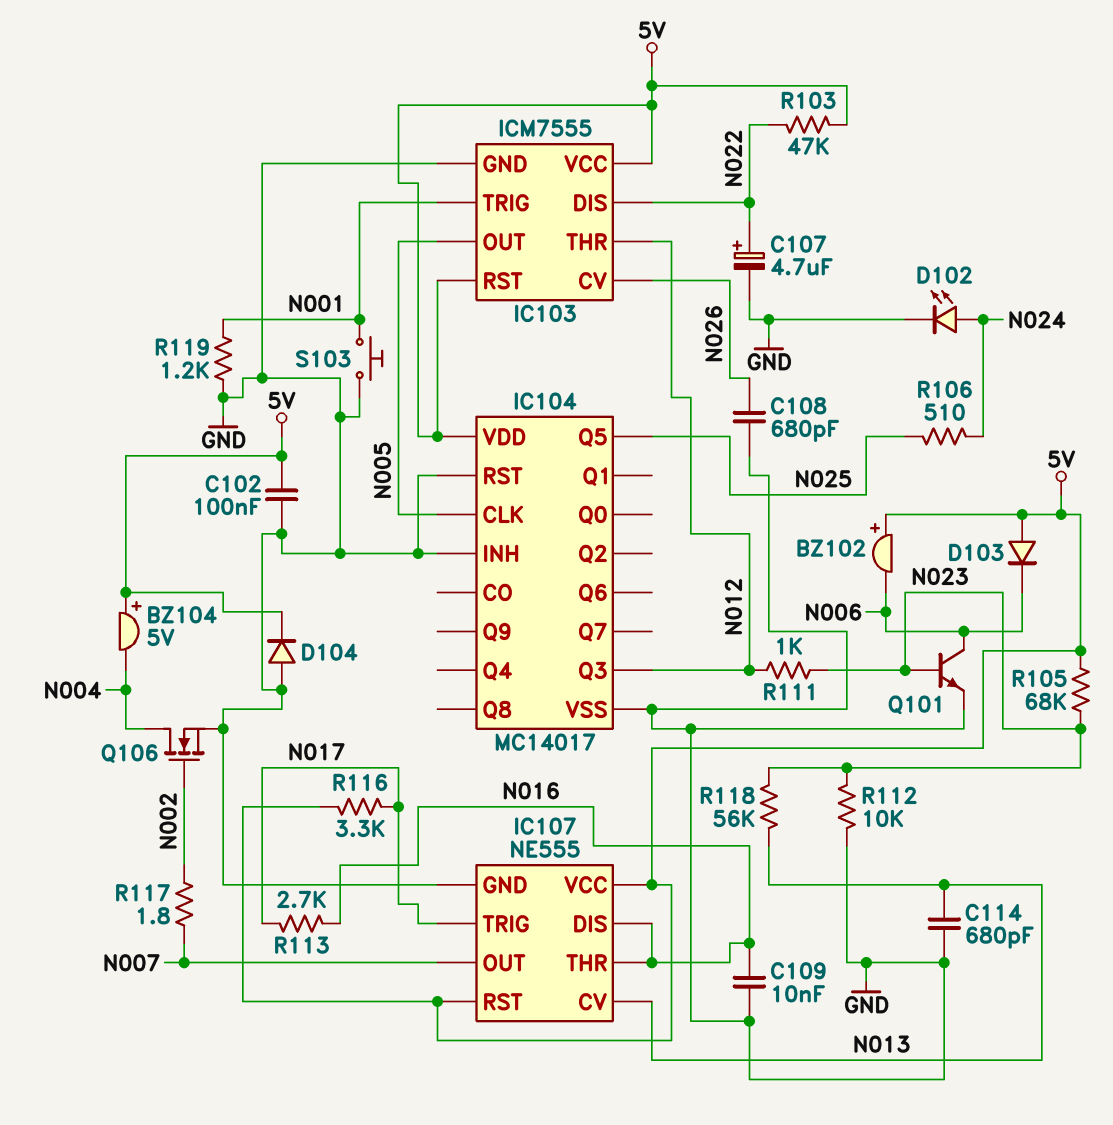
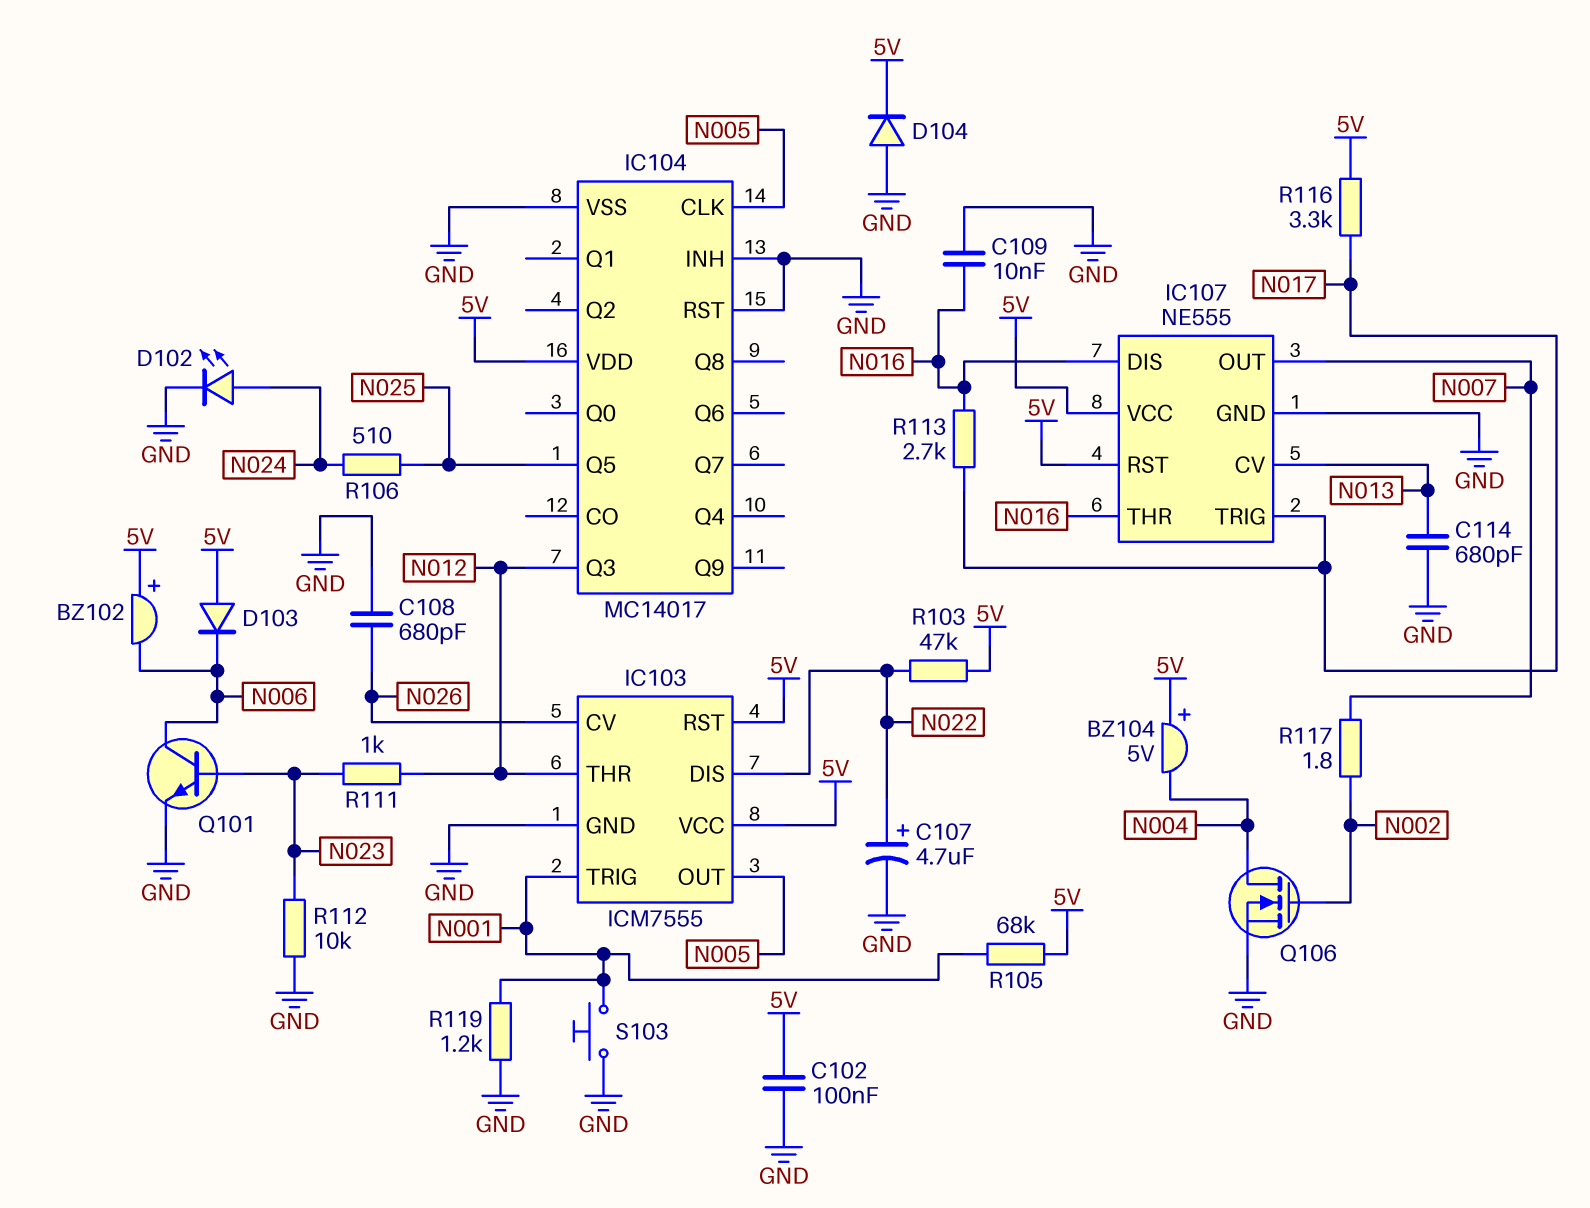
R105: 68k (5V, N023) -> 68k (5V, N001)
R118: 56k (N013, N023) -> none

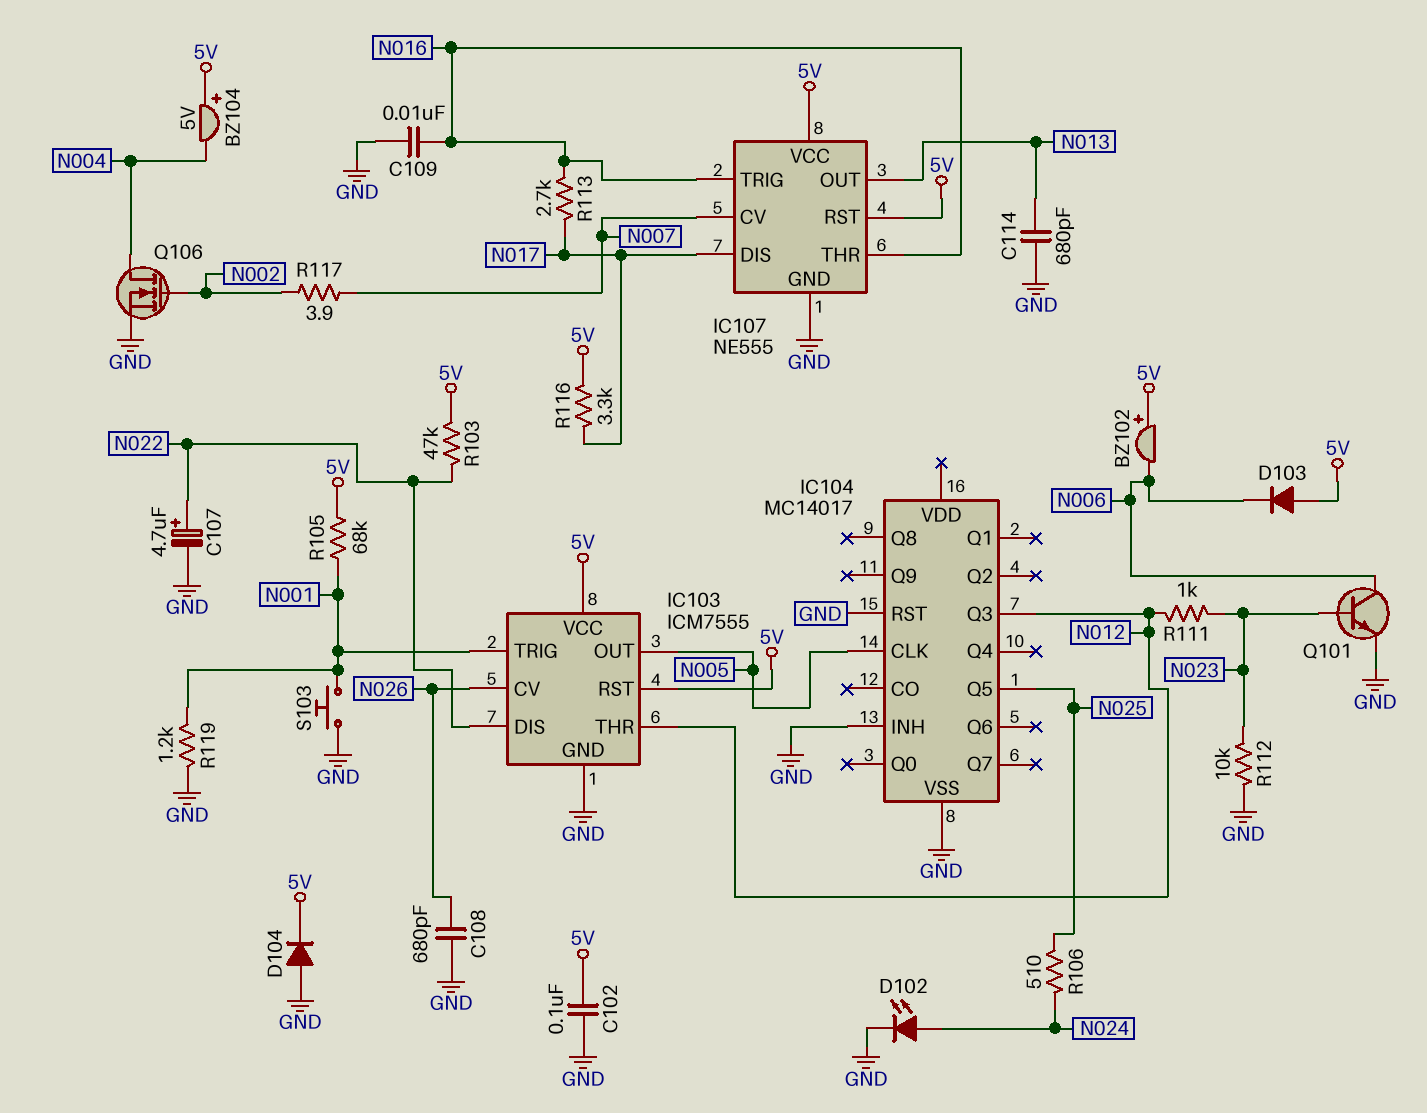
IC104 pin VDD: 5V -> none
IC107 pin CV: N013 -> N007
IC107 pin DIS: N016 -> N017
IC107 pin OUT: N007 -> N013
IC107 pin TRIG: N017 -> N016
R117: 1.8 (N002, N007) -> 3.9 (N002, N007)

